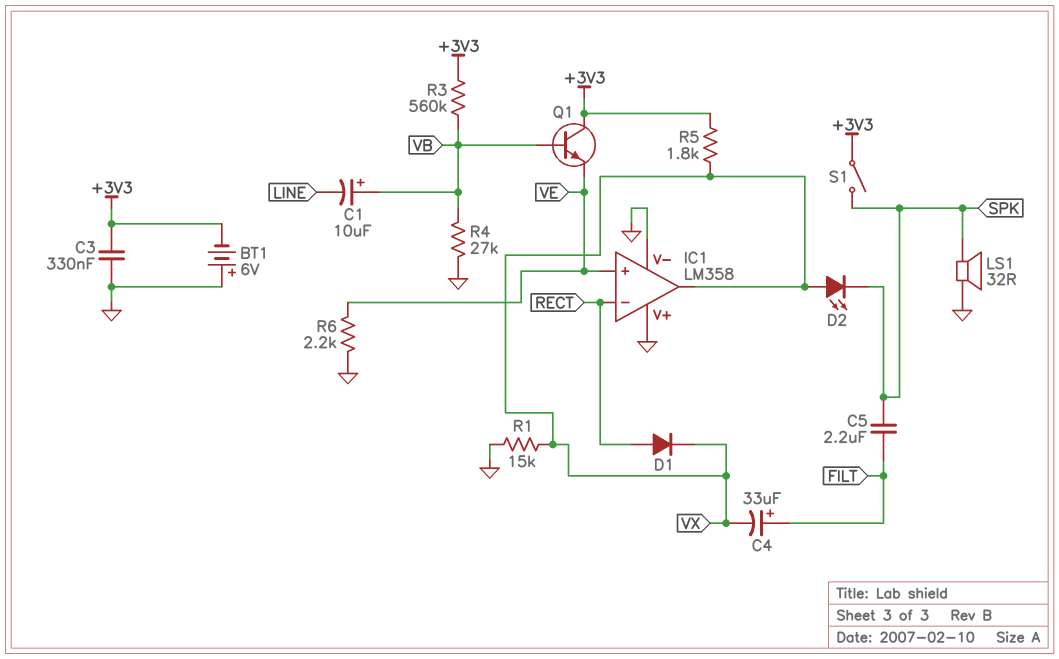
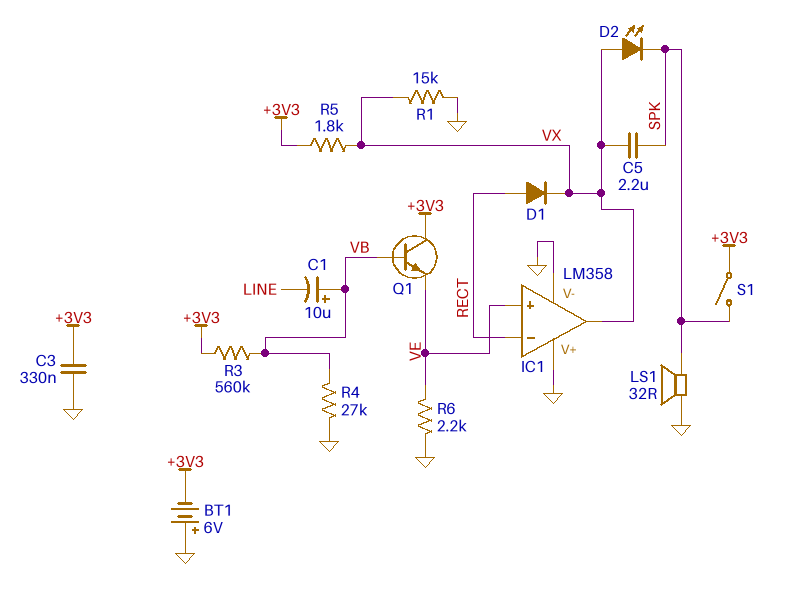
C4: 33uF (plus FILT, minus VX) -> none
C5: 2.2uF (FILT, SPK) -> 2.2uF (SPK, VX)

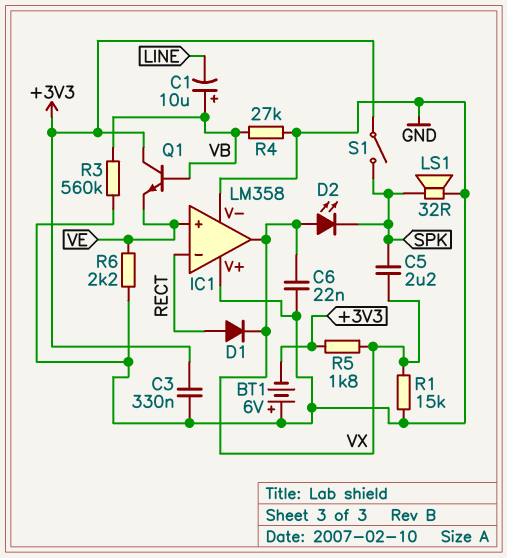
C6: none -> 22nF (GND, VX)
R3: 560k (+3V3, VB) -> 560k (GND, VB)

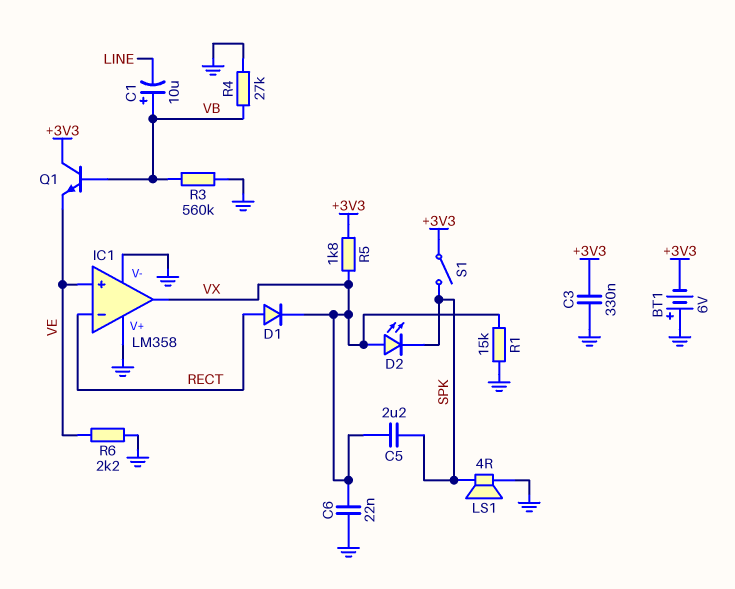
LS1: speaker 32R (GND, SPK) -> speaker 4R (GND, SPK)

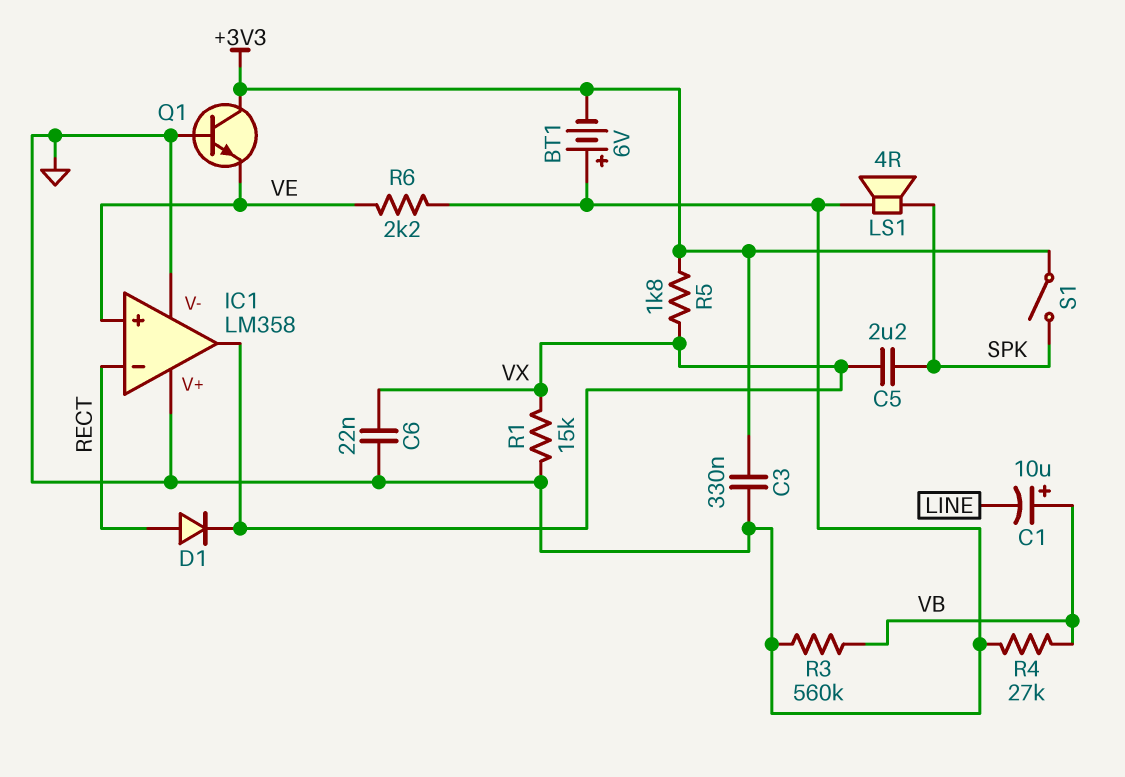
D2: LED (A VX, K SPK) -> none
Q1: NPN (B VB, C +3V3, E VE) -> NPN (B GND, C +3V3, E VE)

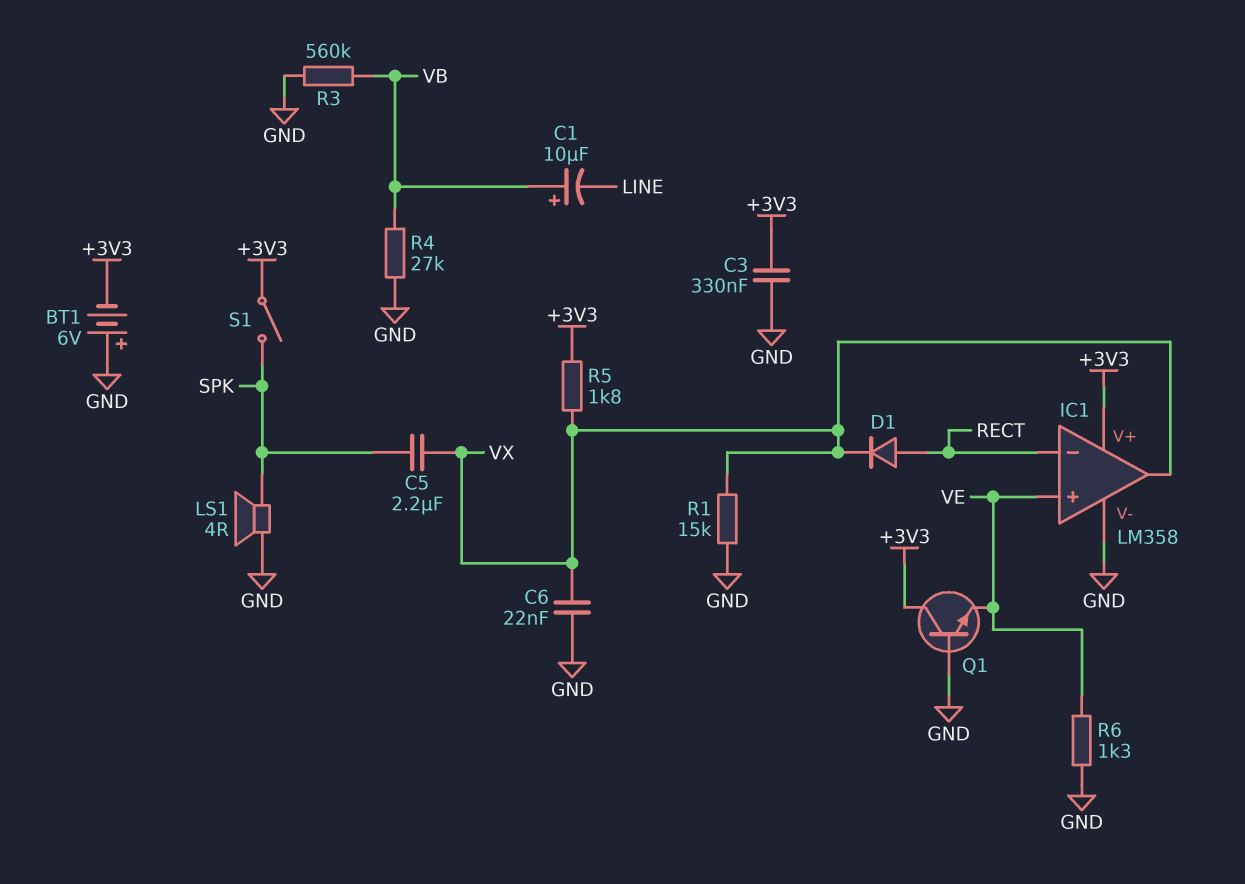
IC1 pin V+: GND -> +3V3
R6: 2.2k (GND, VE) -> 1.3k (GND, VE)

